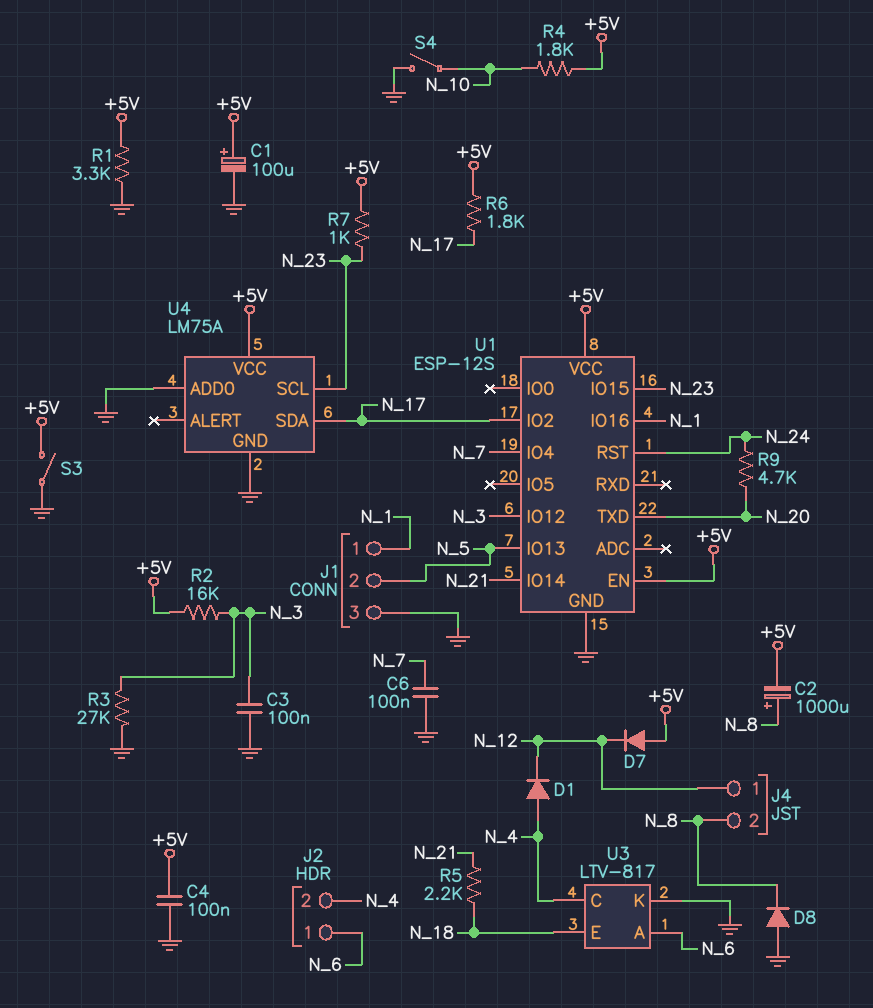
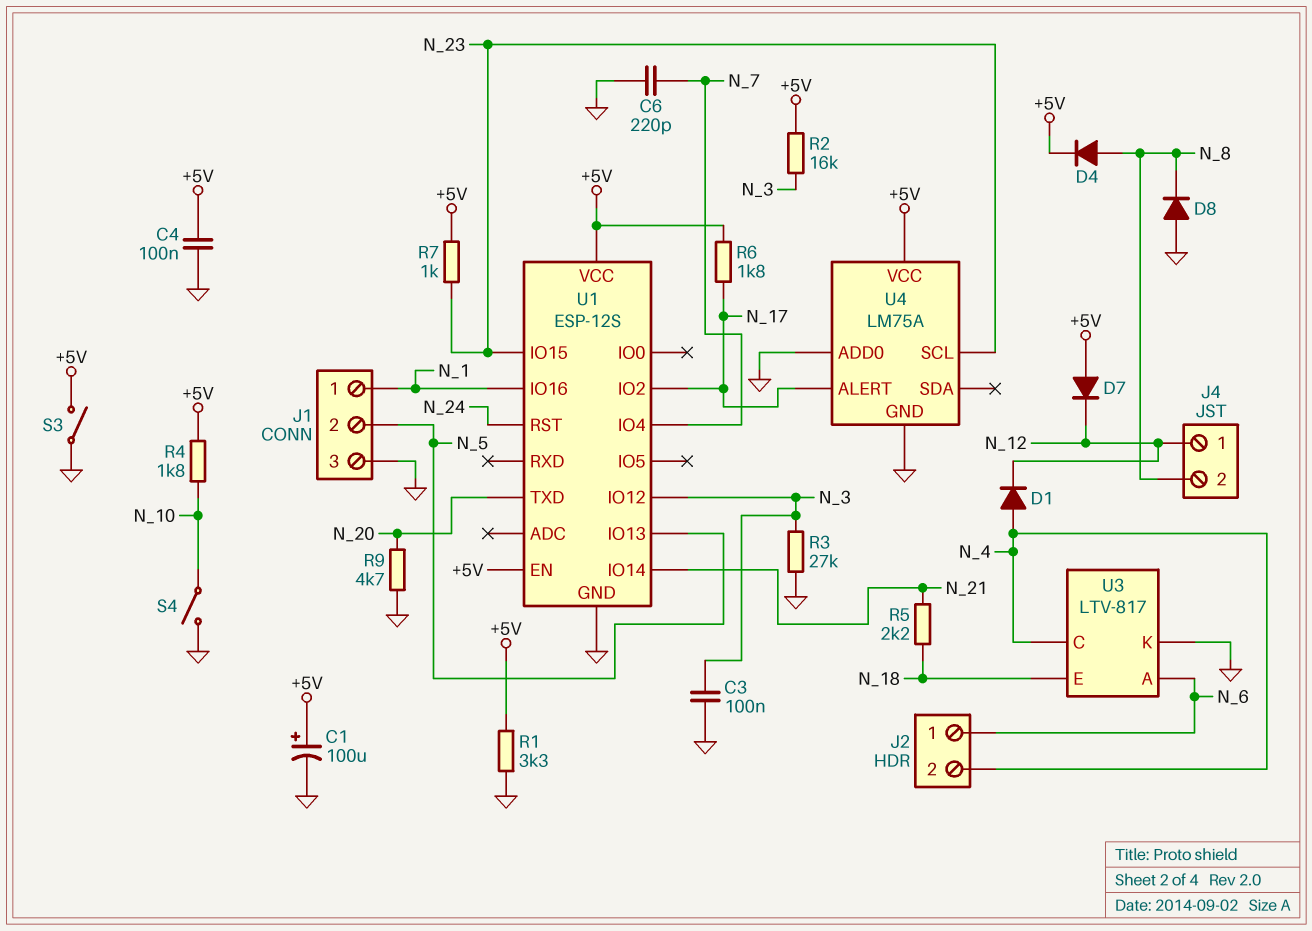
C2: 1000uF (plus N_8, minus +5V) -> none
C6: 100nF (GND, N_7) -> 220pF (GND, N_7)
D4: none -> diode (A N_8, K +5V)
R9: 4.7k (N_20, N_24) -> 4.7k (GND, N_20)
U4 pin ALERT: none -> N_17
U4 pin SDA: N_17 -> none

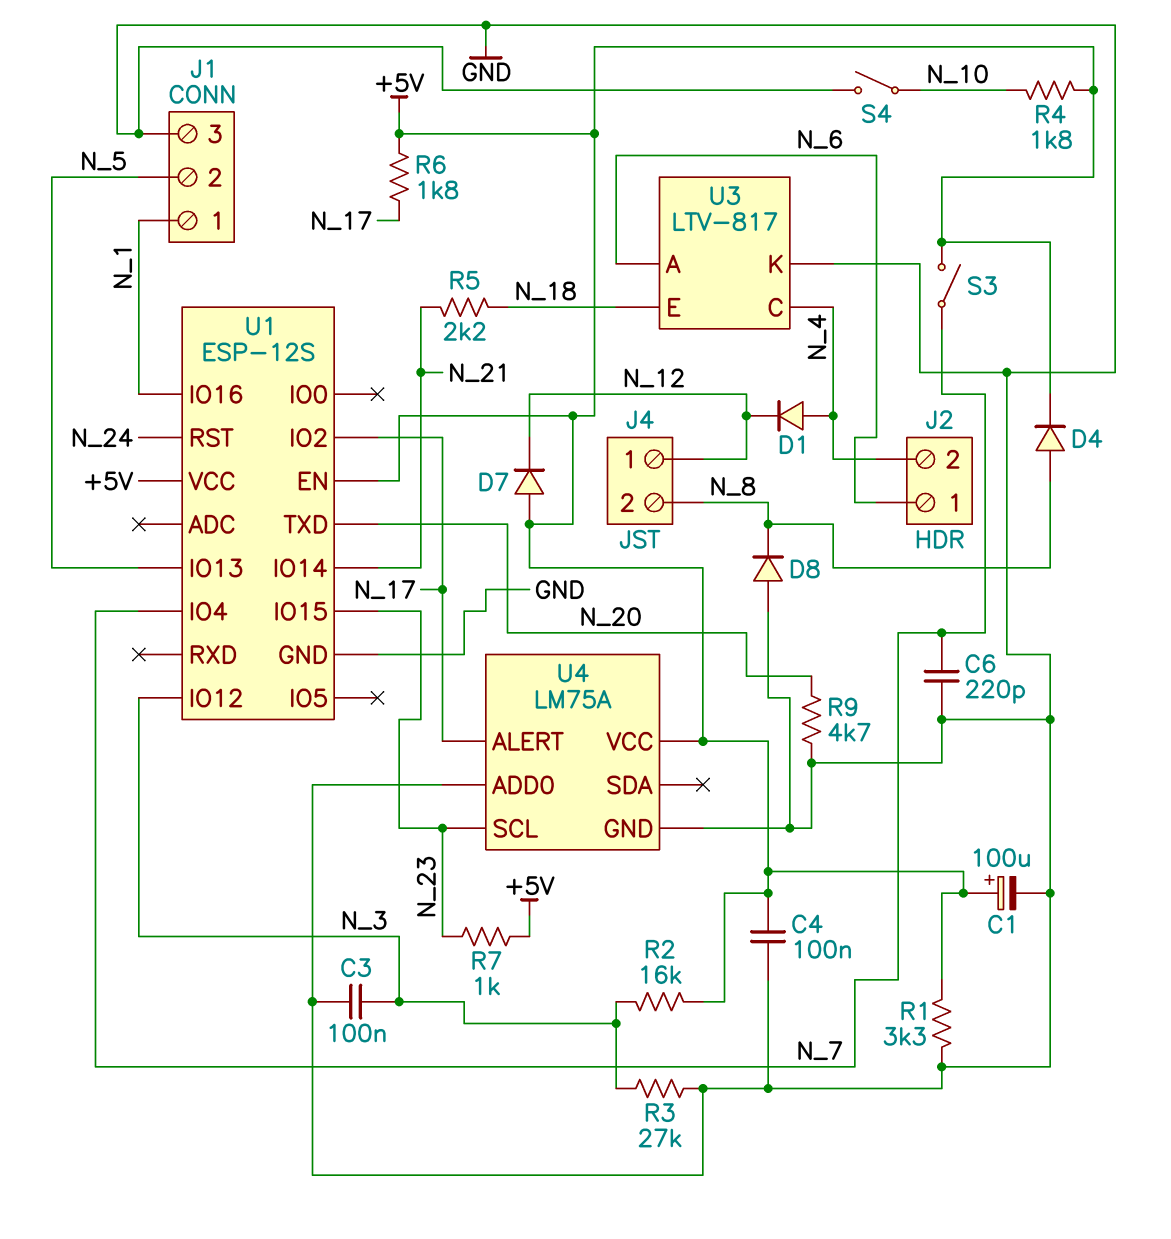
S3: switch (+5V, GND) -> switch (+5V, N_7)

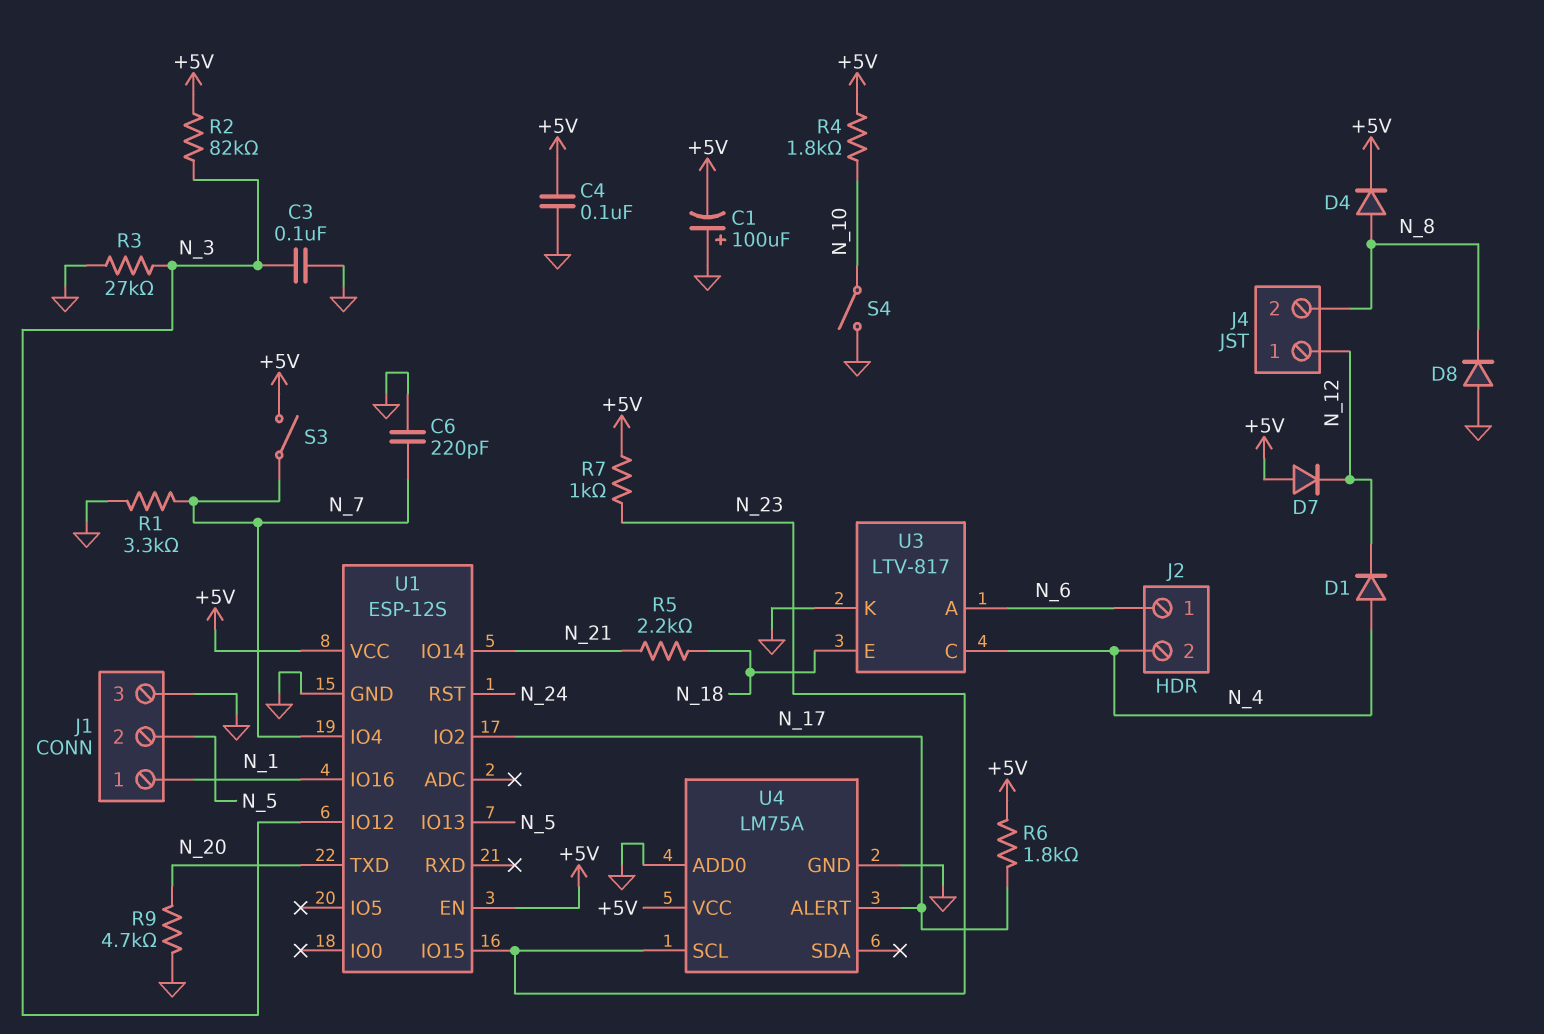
C1: 100uF (plus +5V, minus GND) -> 100uF (plus GND, minus +5V)
R1: 3.3k (+5V, GND) -> 3.3k (GND, N_7)
R2: 16k (+5V, N_3) -> 82k (+5V, N_3)

